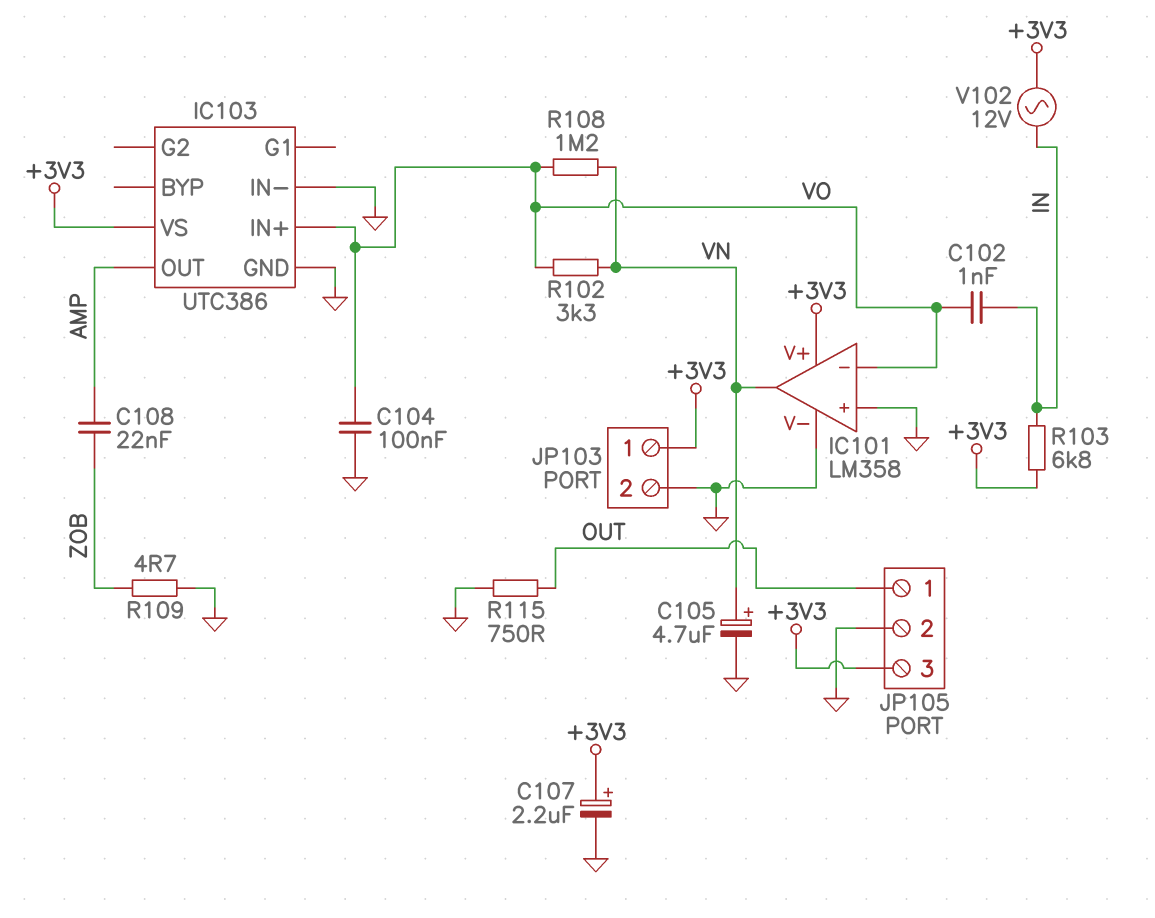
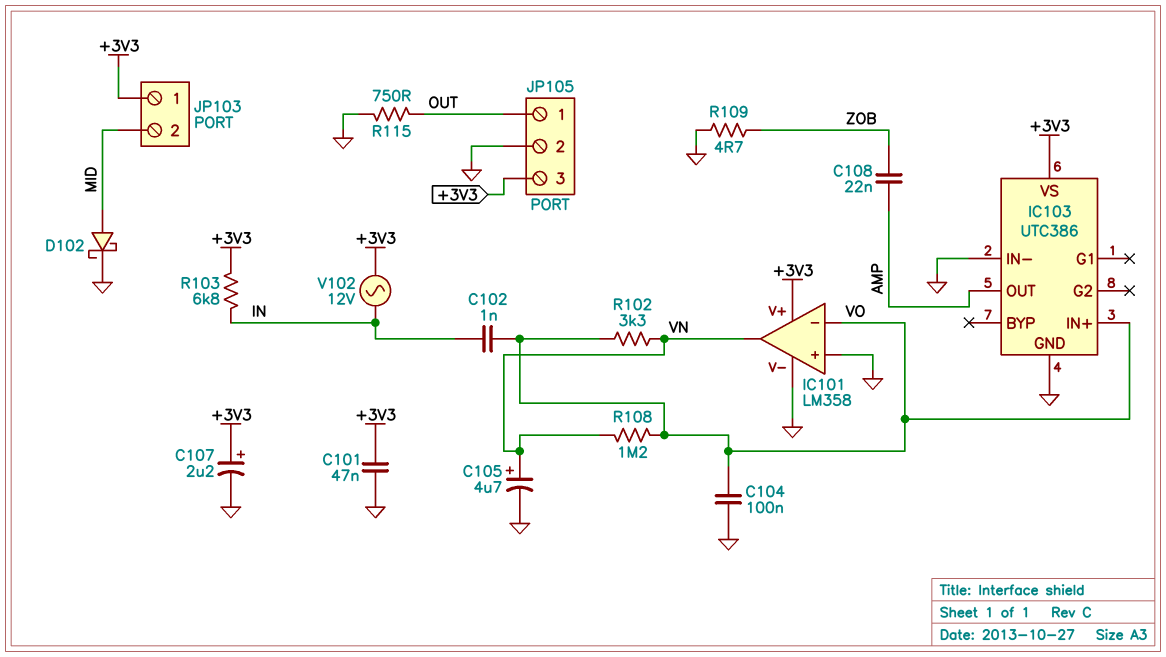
C101: none -> 47nF (+3V3, GND)
D102: none -> schottky (A MID, K GND)
JP103 pin 2: GND -> MID

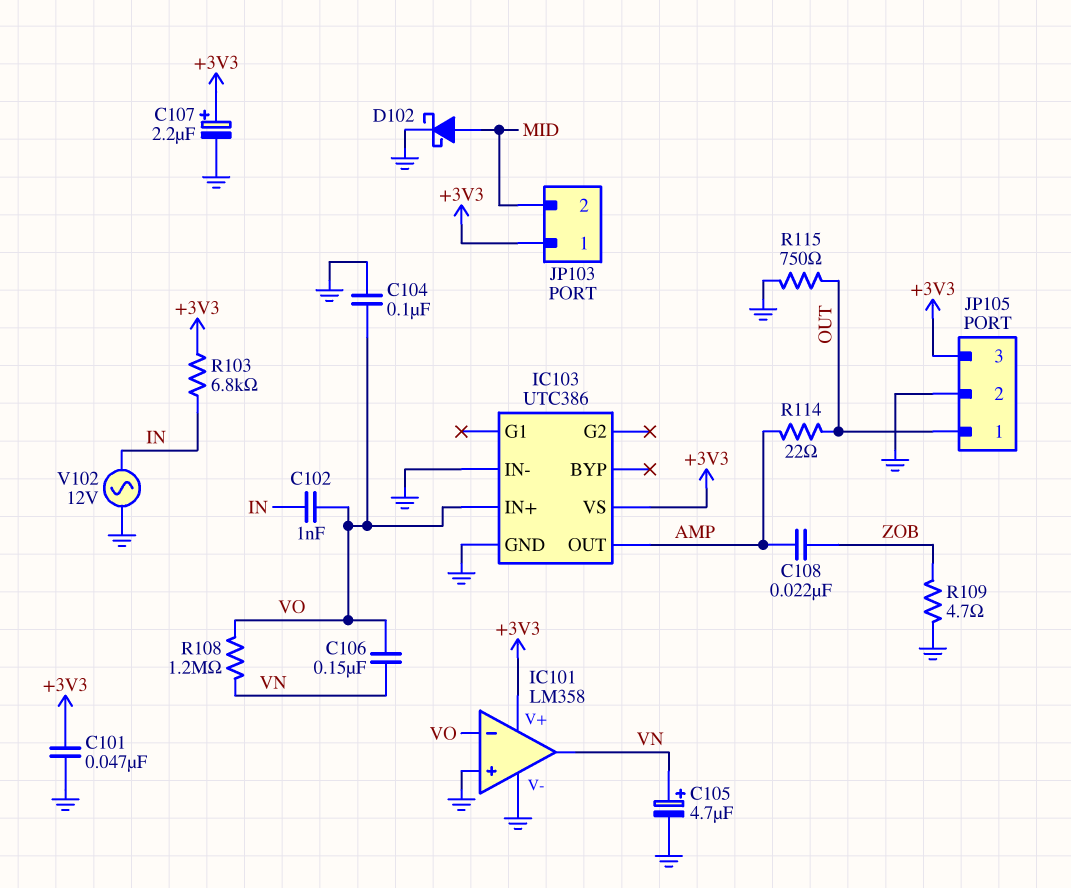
C106: none -> 150nF (VN, VO)
R102: 3.3k (VN, VO) -> none
R114: none -> 22 (AMP, OUT)
V102: AC 12V (+3V3, IN) -> AC 12V (GND, IN)

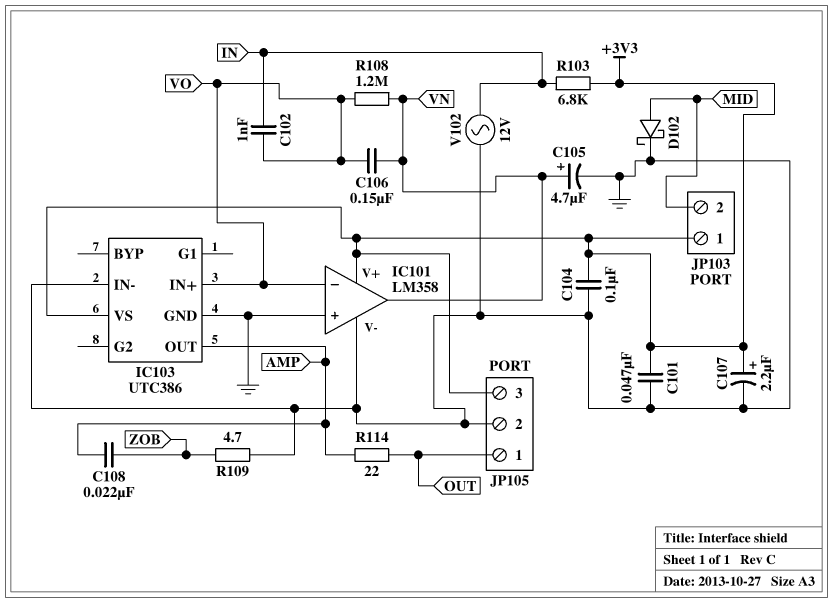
C104: 100nF (GND, VO) -> 100nF (+3V3, GND)
R115: 750 (GND, OUT) -> none

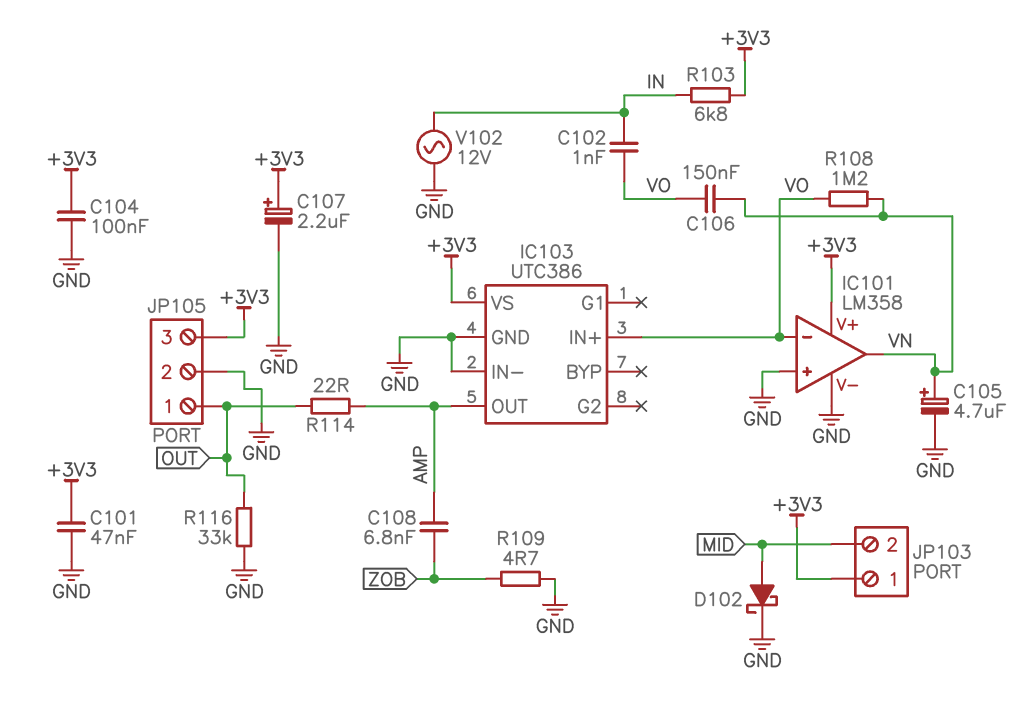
C108: 22nF (AMP, ZOB) -> 6.8nF (AMP, ZOB)
R116: none -> 33k (GND, OUT)

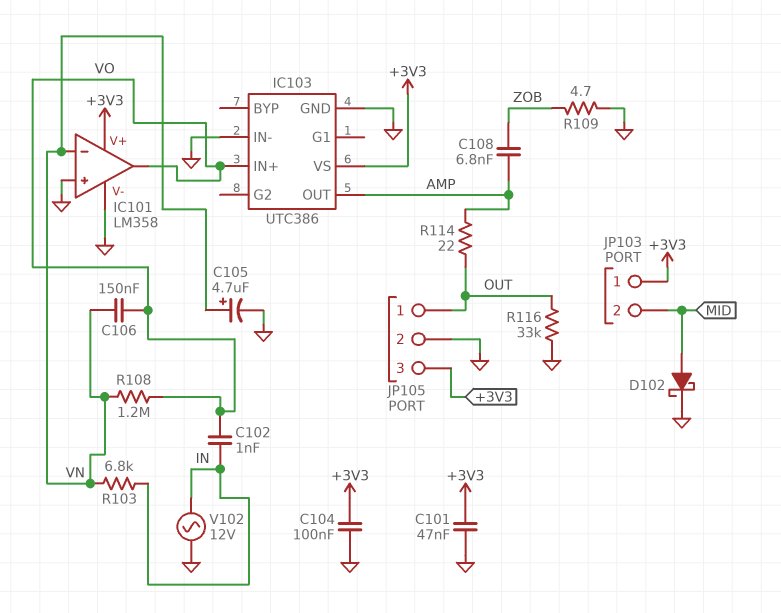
C107: 2.2uF (plus +3V3, minus GND) -> none
IC101 pin in-: VO -> VN
IC101 pin out: VN -> VO
R103: 6.8k (+3V3, IN) -> 6.8k (IN, VN)

